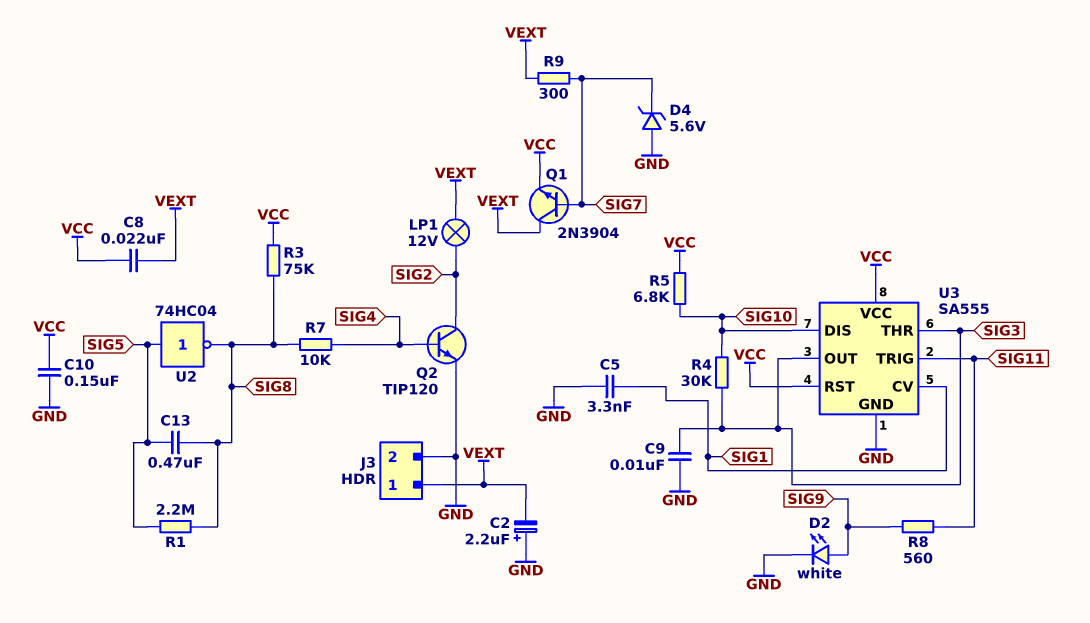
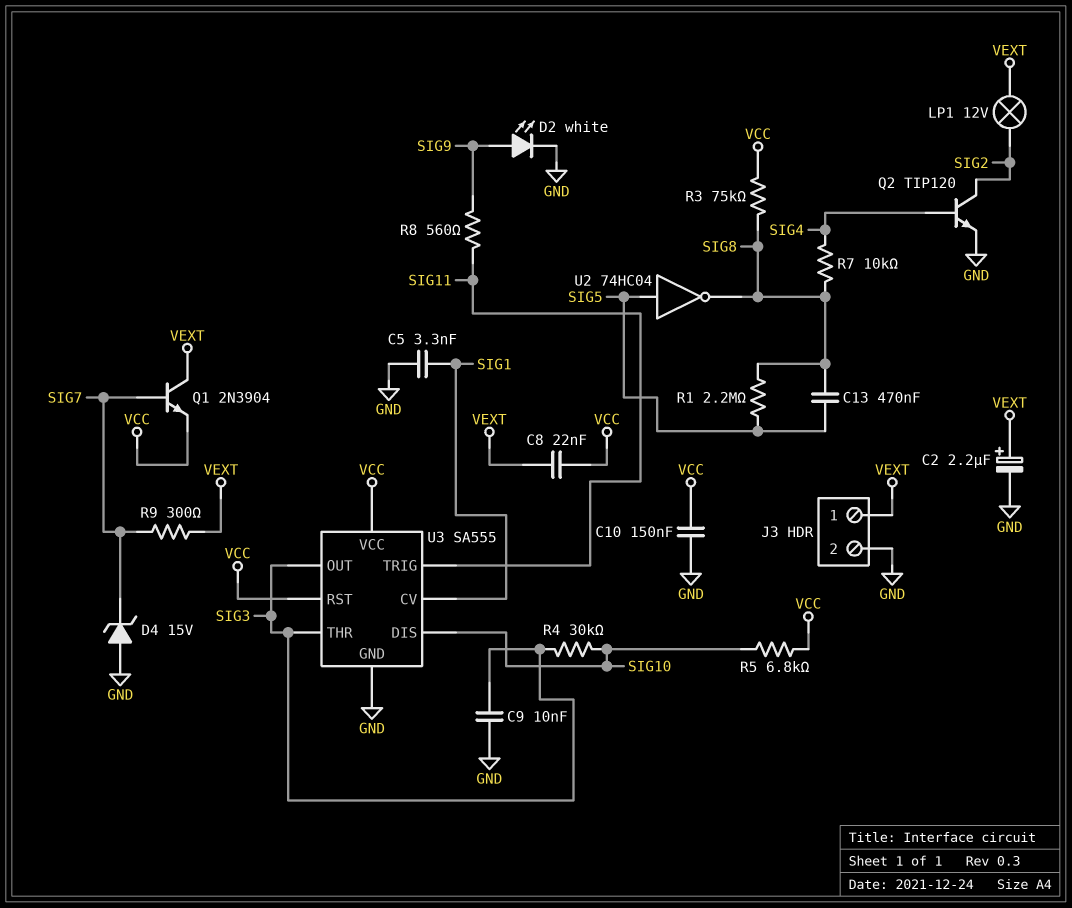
C2: 2.2uF (plus GND, minus VEXT) -> 2.2uF (plus VEXT, minus GND)
D4: zener 5.6V (A GND, K SIG7) -> zener 15V (A GND, K SIG7)

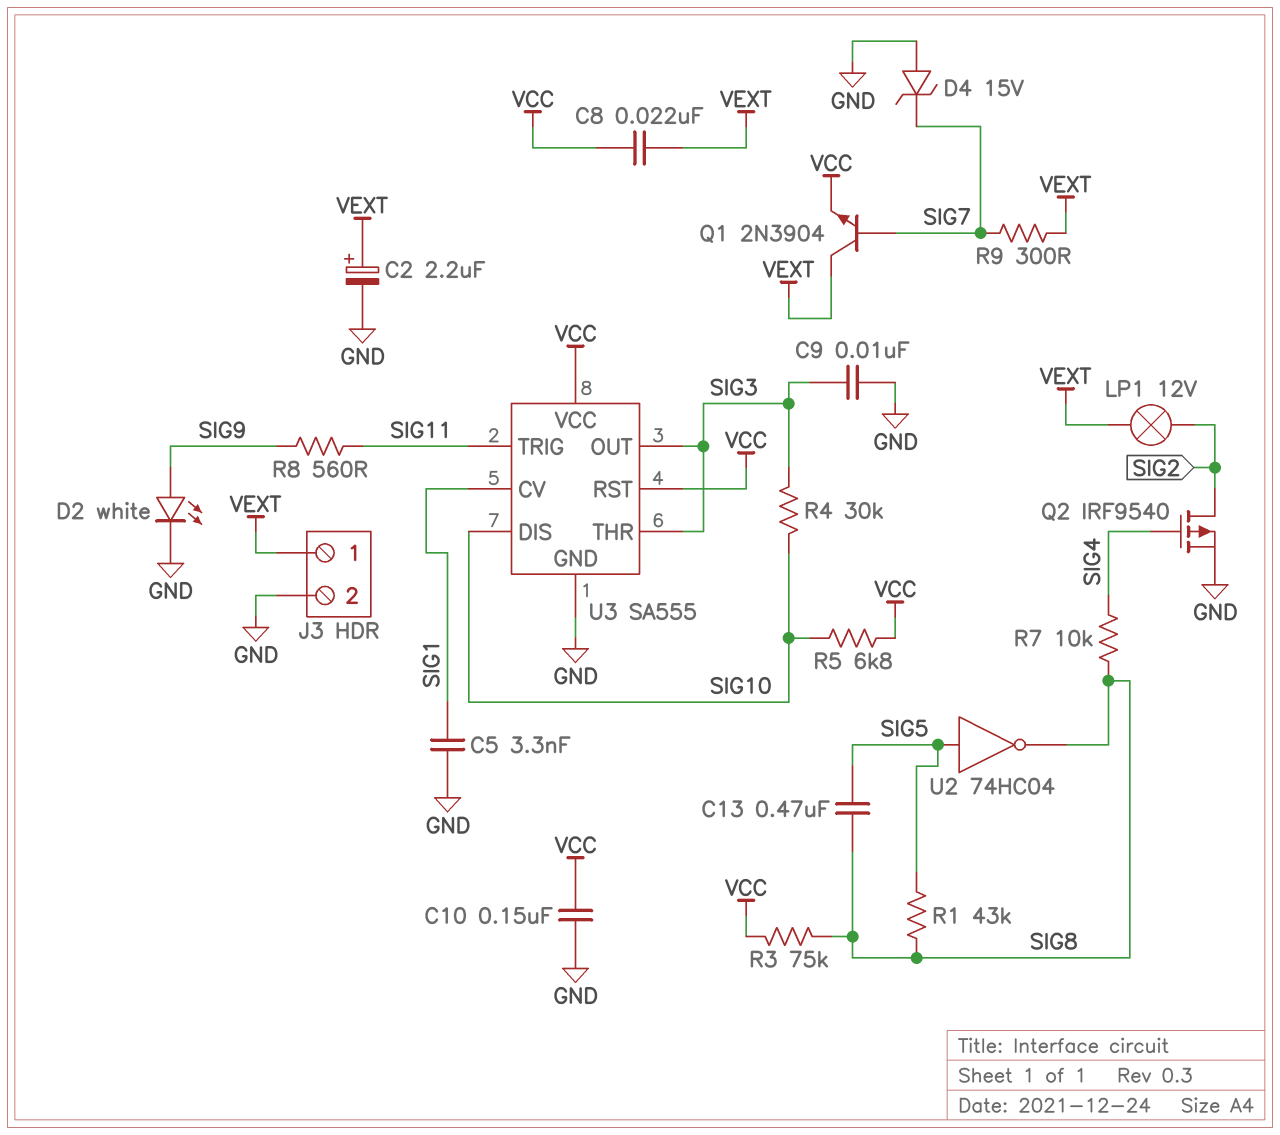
Q2: NPN TIP120 (B SIG4, C SIG2, E GND) -> PMOS IRF9540 (G SIG4, D SIG2, S GND)
R1: 2.2M (SIG5, SIG8) -> 43k (SIG5, SIG8)

